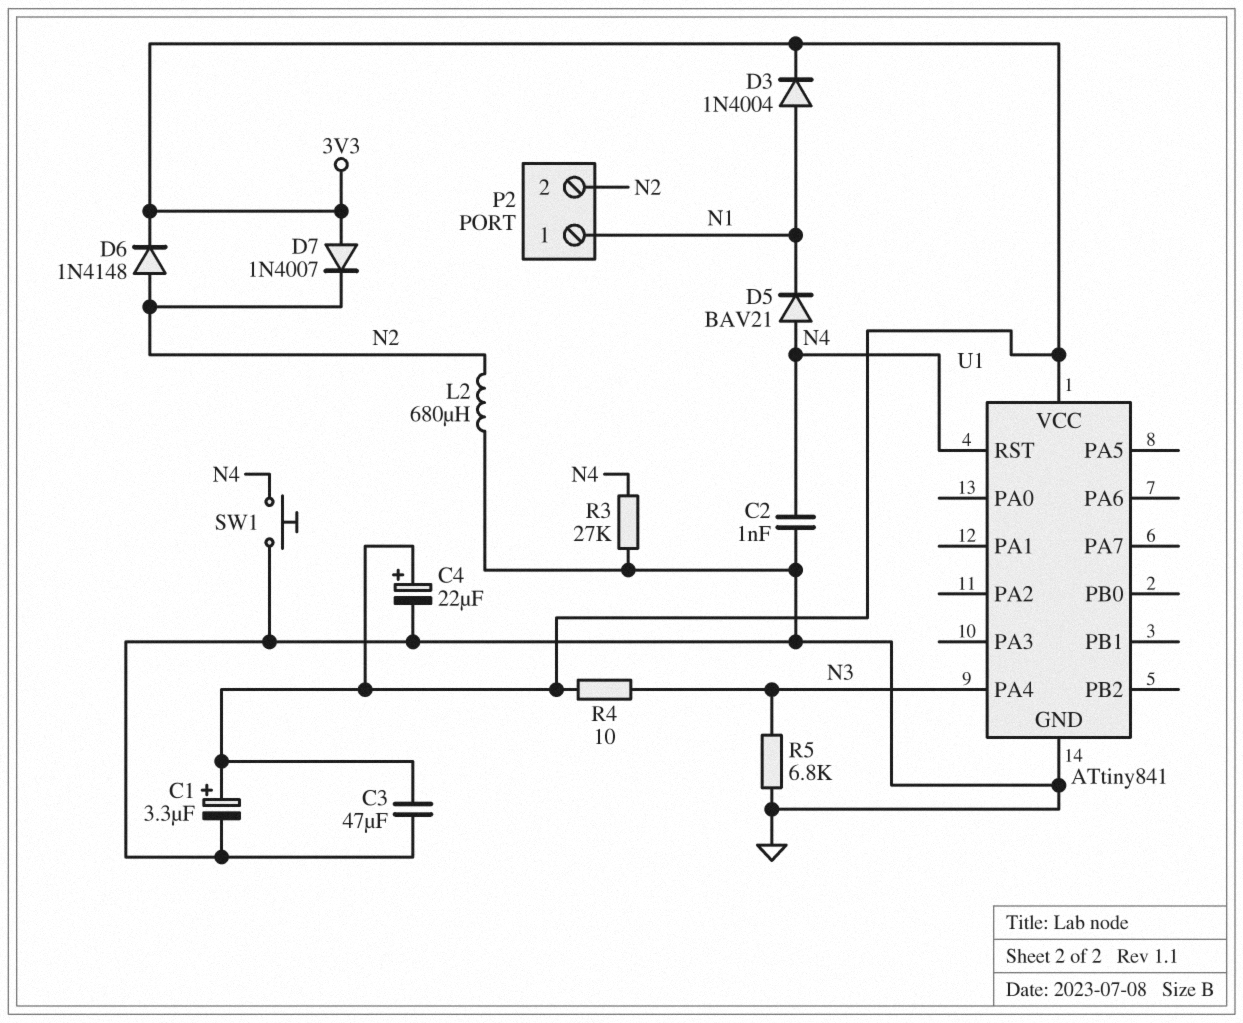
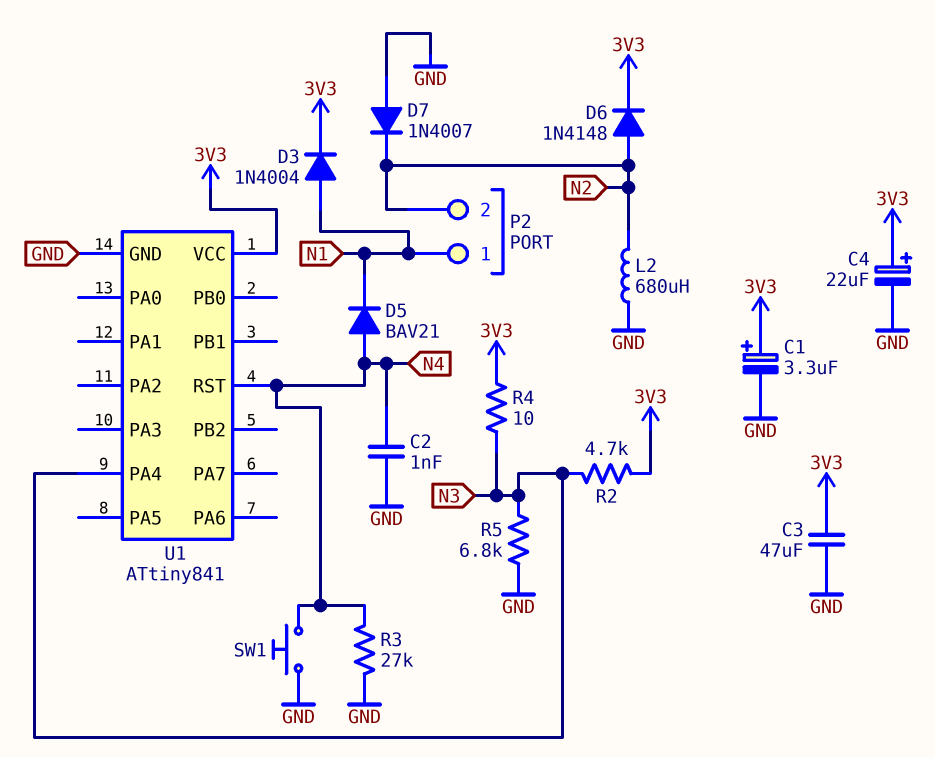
D7: diode 1N4007 (A 3V3, K N2) -> diode 1N4007 (A GND, K N2)
R2: none -> 4.7k (3V3, N3)

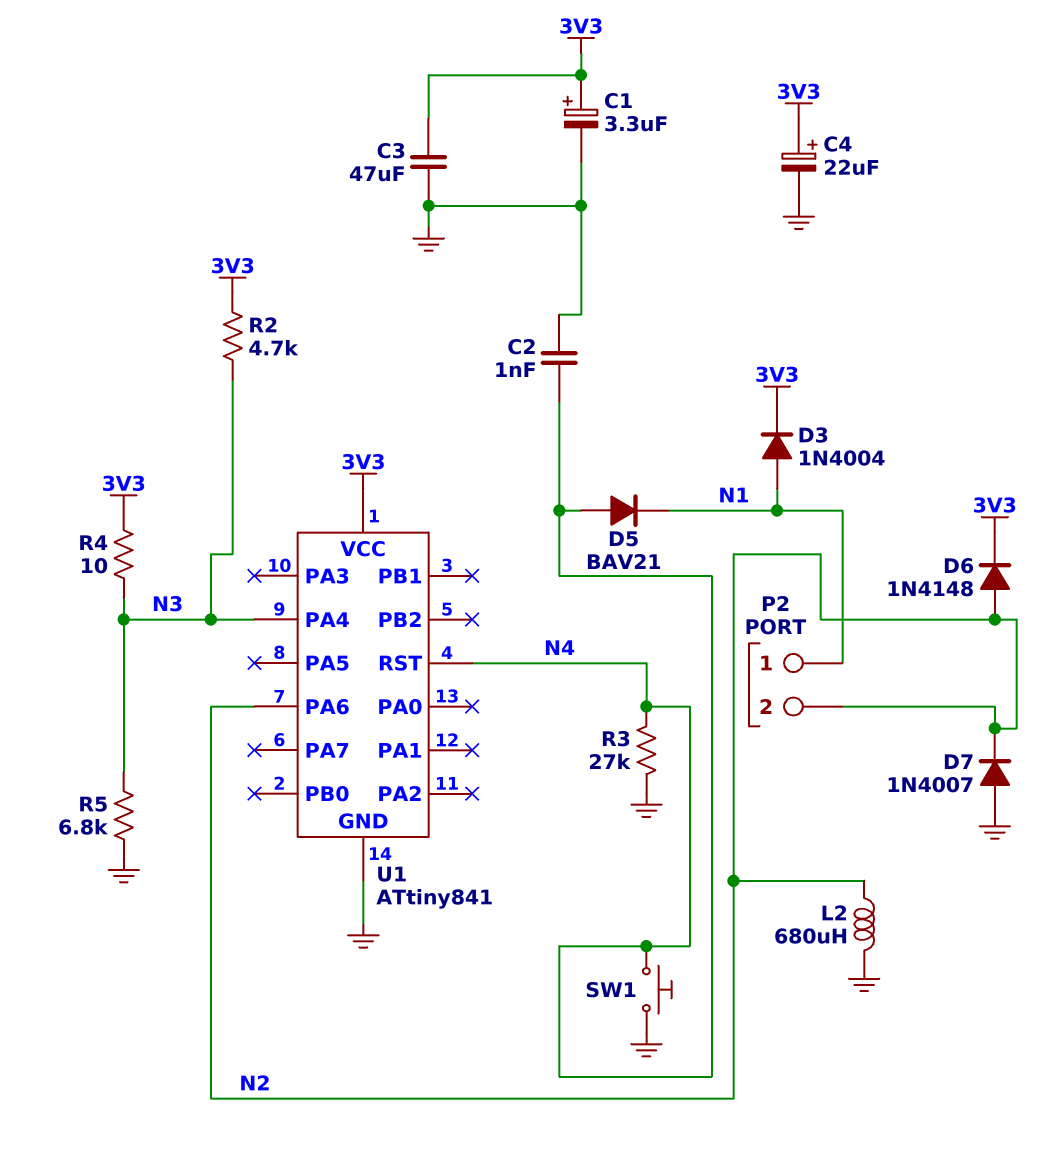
U1 pin PA6: none -> N2

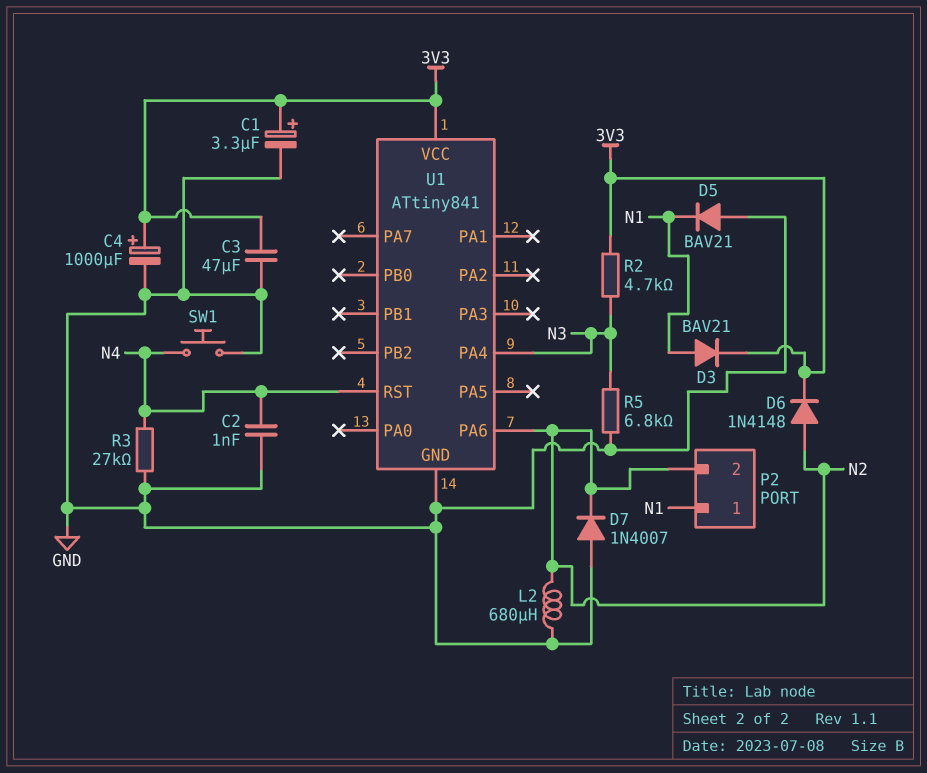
C4: 22uF (plus 3V3, minus GND) -> 1000uF (plus 3V3, minus GND)
D3: diode 1N4004 (A N1, K 3V3) -> diode BAV21 (A N1, K 3V3)
D5: diode BAV21 (A N4, K N1) -> diode BAV21 (A GND, K N1)
R4: 10 (3V3, N3) -> none

